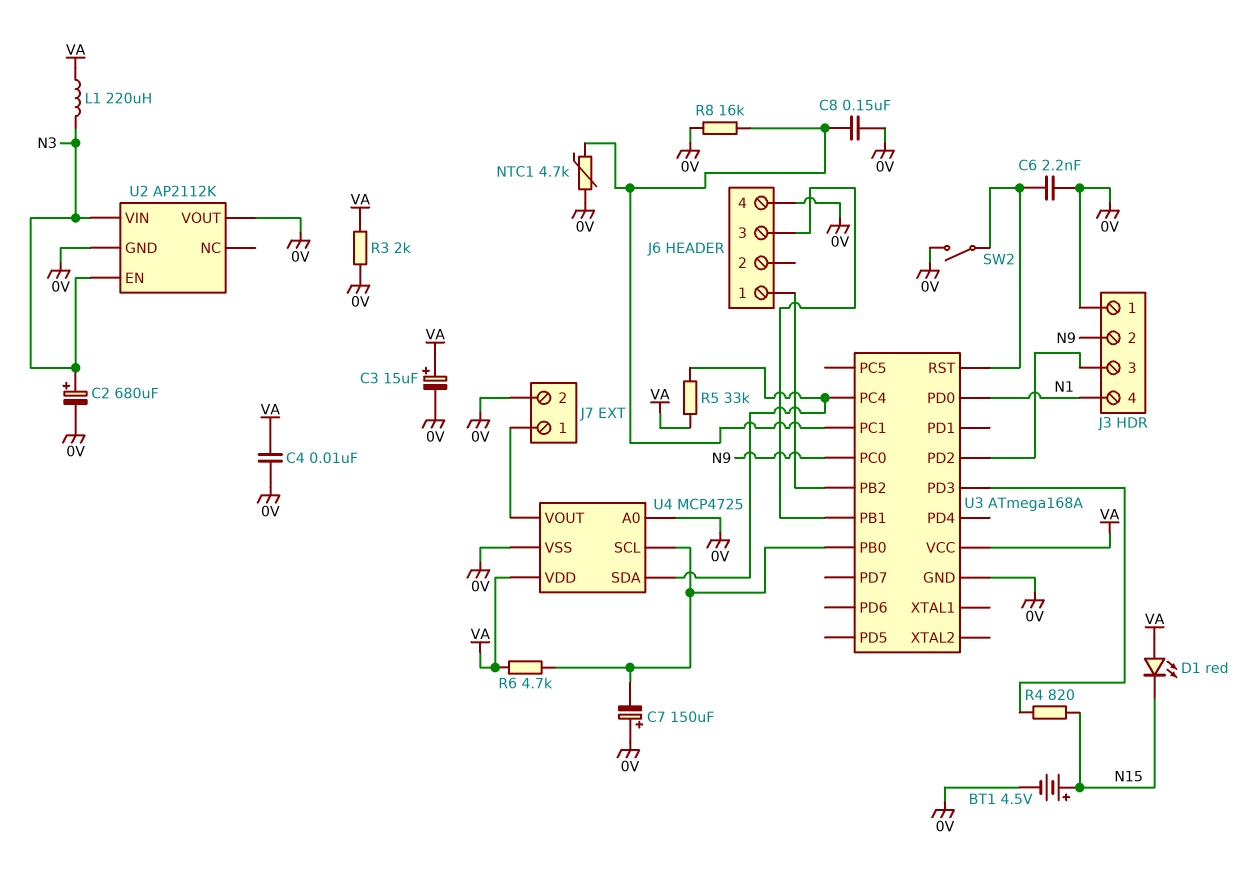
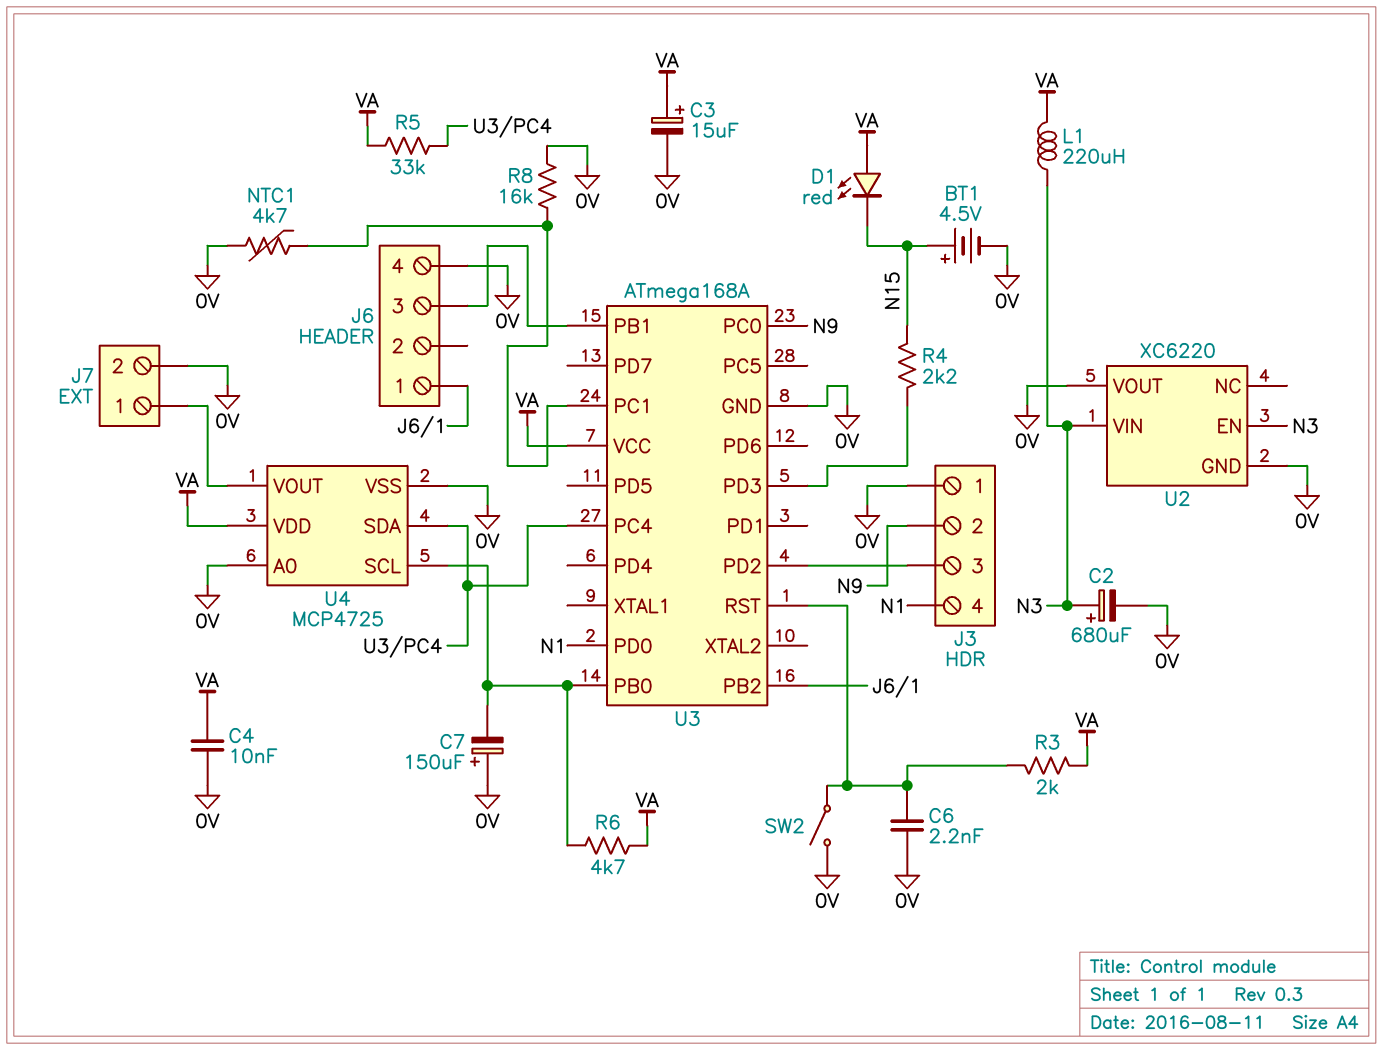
C8: 150nF (0V, U3/PC1) -> none
R3: 2k (0V, VA) -> 2k (U3/RST, VA)
R4: 820 (N15, U3/PD3) -> 2.2k (N15, U3/PD3)
U2: AP2112K -> XC6220

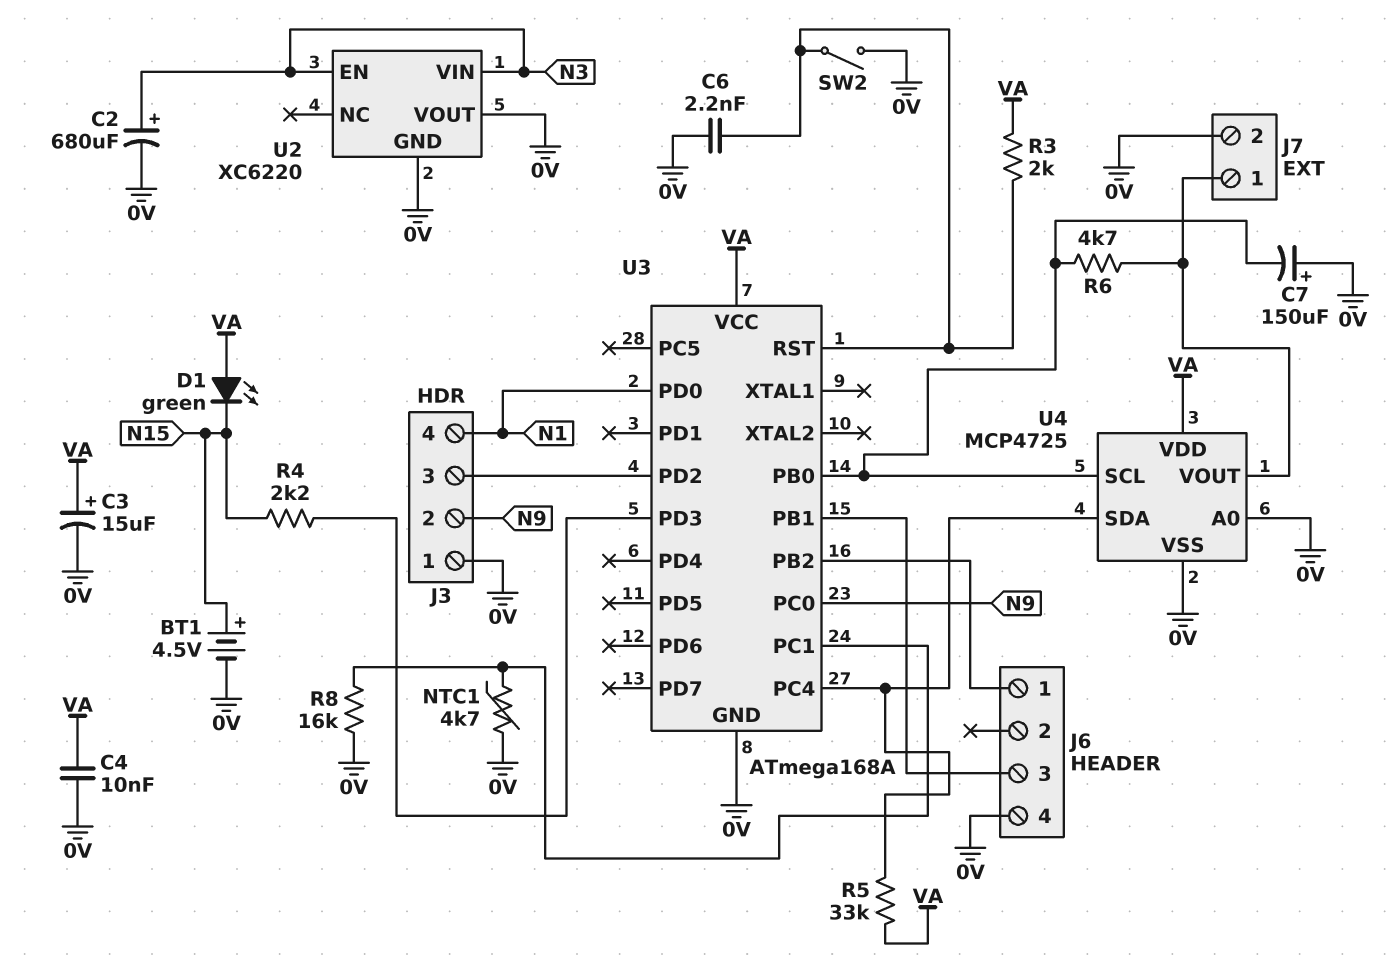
D1: LED red (A VA, K N15) -> LED green (A VA, K N15)
L1: 220uH (N3, VA) -> none
R6: 4.7k (U3/PB0, VA) -> 4.7k (J7/1, U3/PB0)

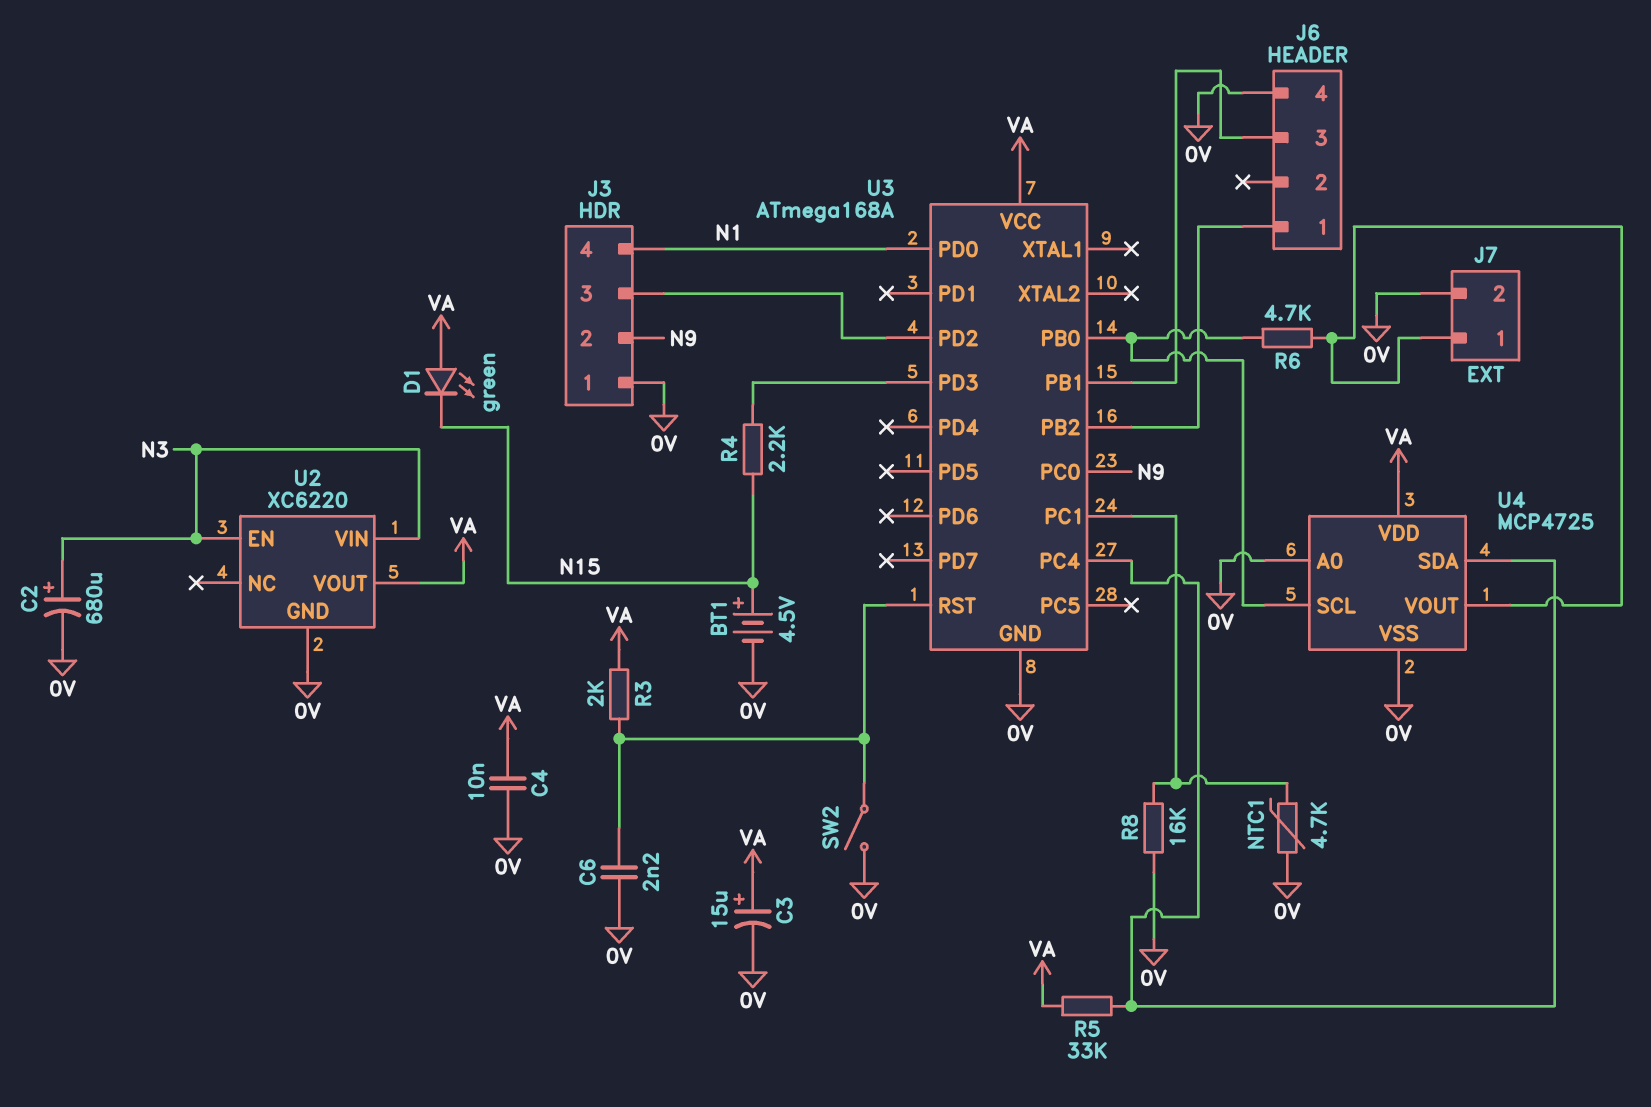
C7: 150uF (plus 0V, minus U3/PB0) -> none
U2 pin VOUT: 0V -> VA

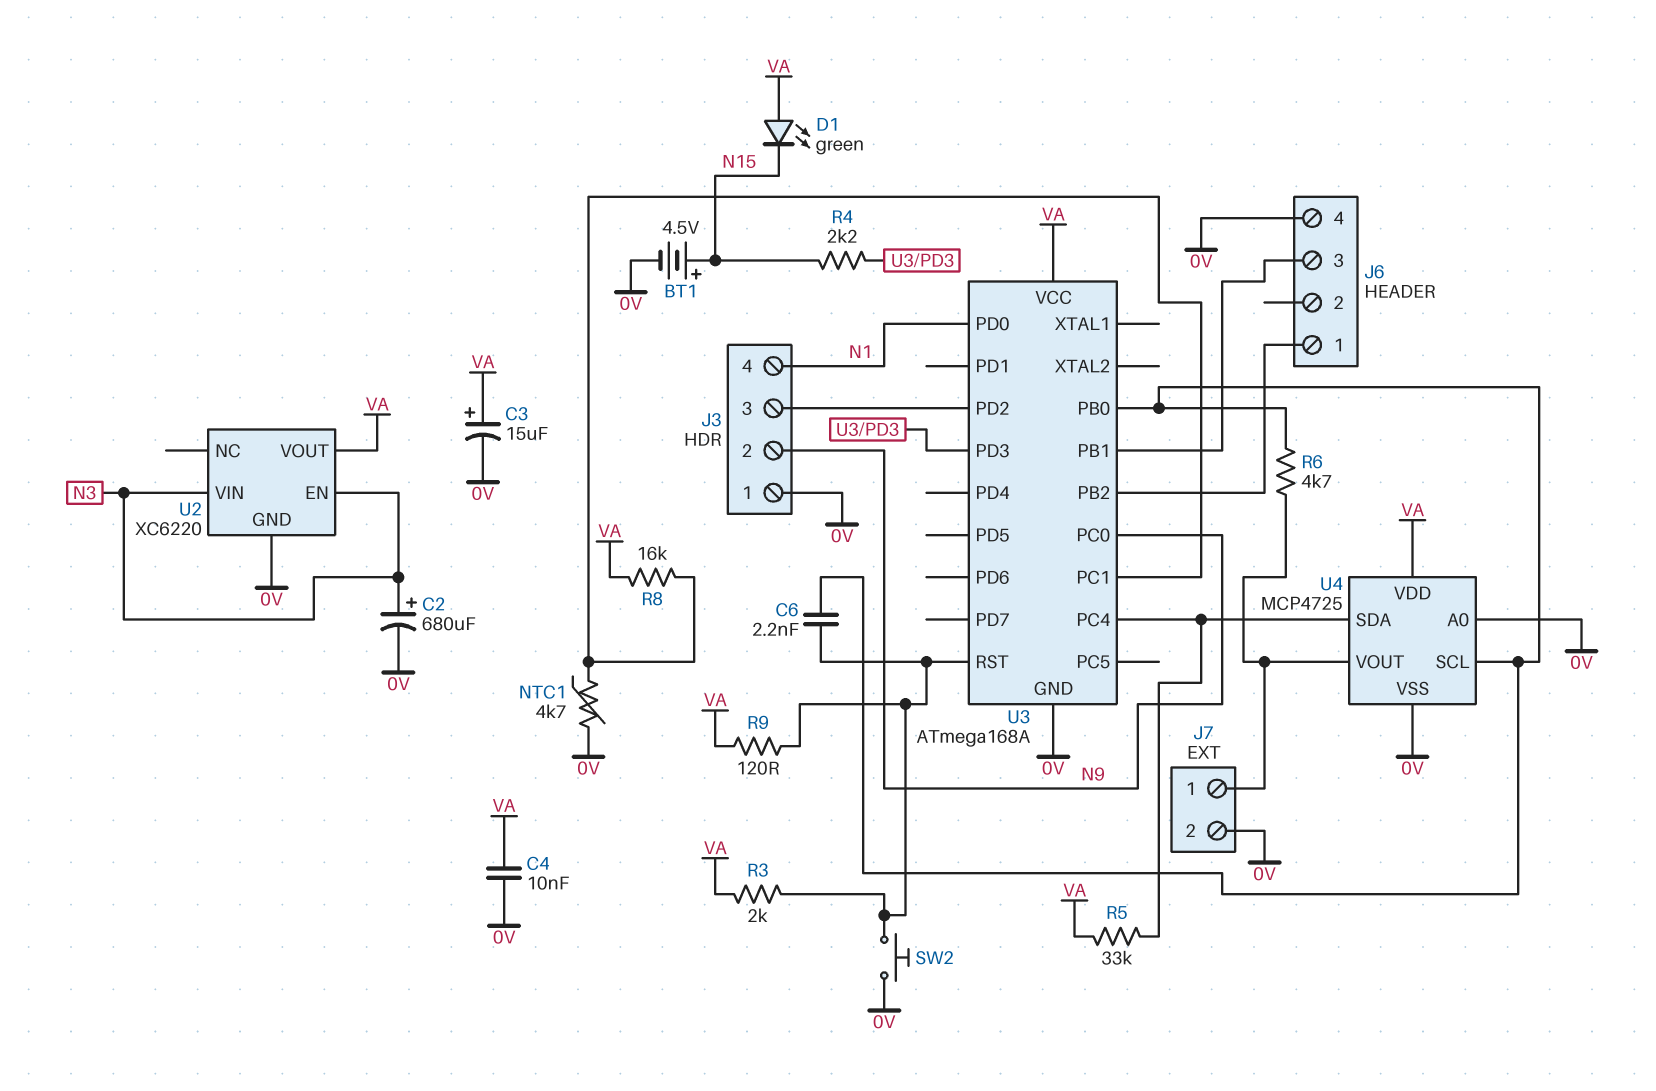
C6: 2.2nF (0V, U3/RST) -> 2.2nF (U3/PB0, U3/RST)
R8: 16k (0V, U3/PC1) -> 16k (U3/PC1, VA)
R9: none -> 120 (U3/RST, VA)
SW2: switch (0V, U3/RST) -> button (0V, U3/RST)

